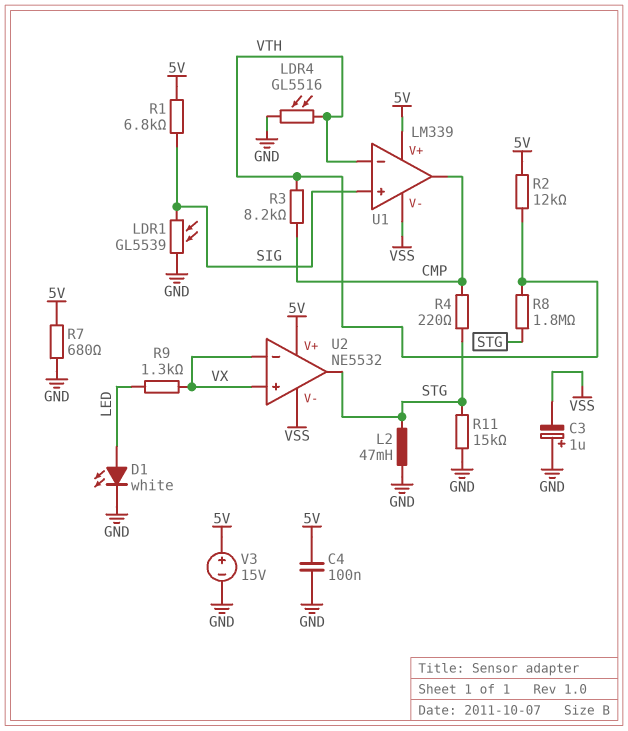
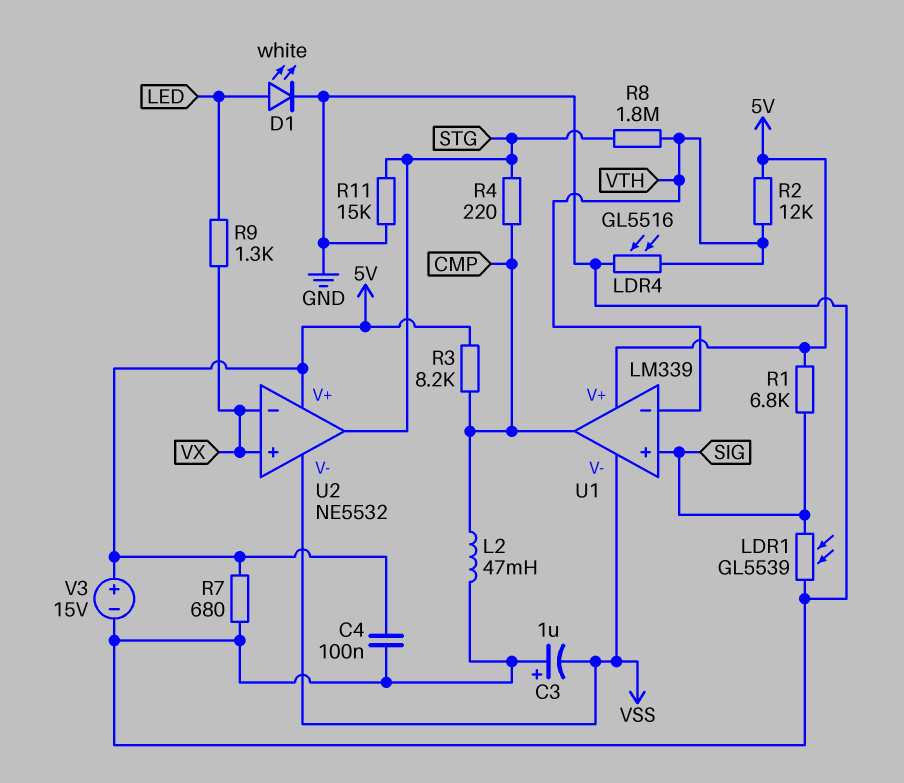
L2: 47mH (GND, STG) -> 47mH (CMP, GND)
R3: 8.2k (CMP, VTH) -> 8.2k (5V, CMP)

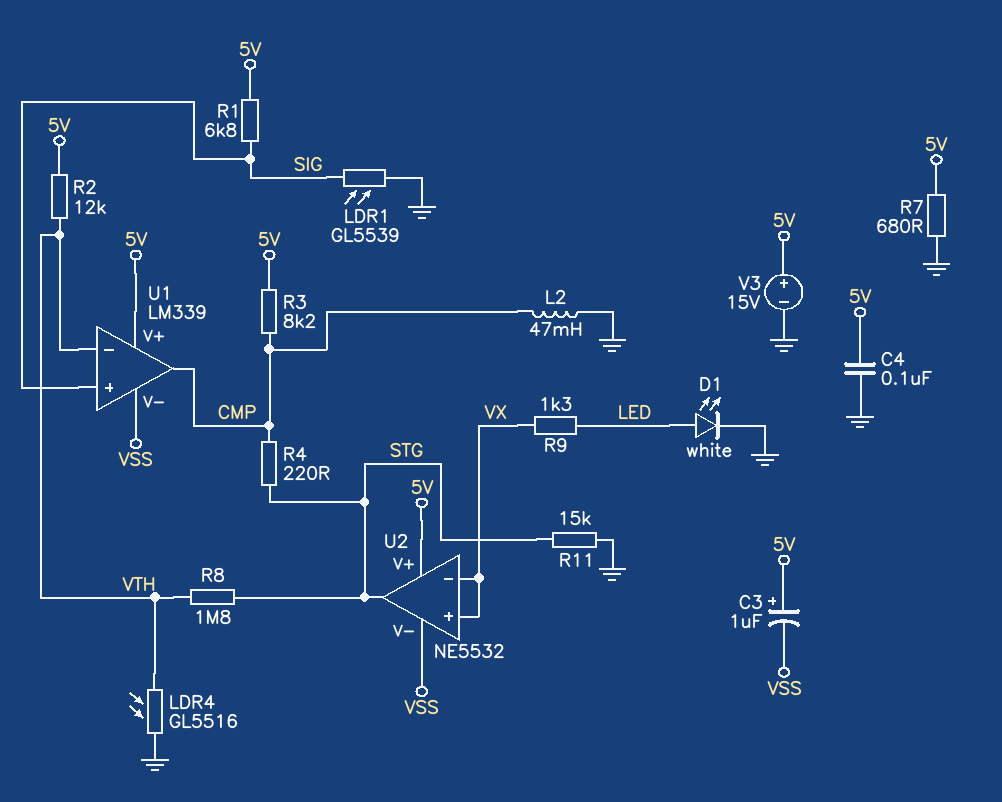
C3: 1uF (plus GND, minus VSS) -> 1uF (plus 5V, minus VSS)

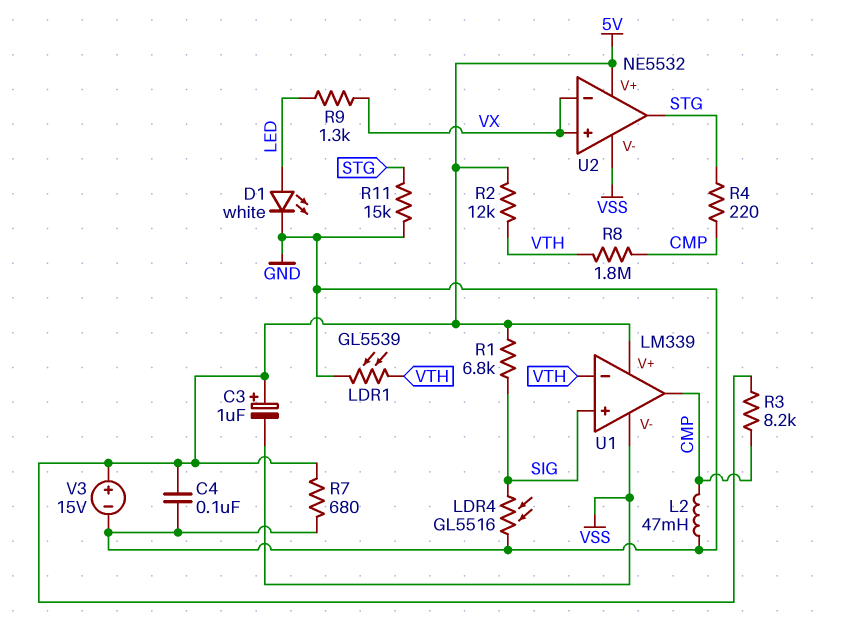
LDR1: GL5539 (GND, SIG) -> GL5539 (GND, VTH)
LDR4: GL5516 (GND, VTH) -> GL5516 (GND, SIG)
R8: 1.8M (STG, VTH) -> 1.8M (CMP, VTH)

